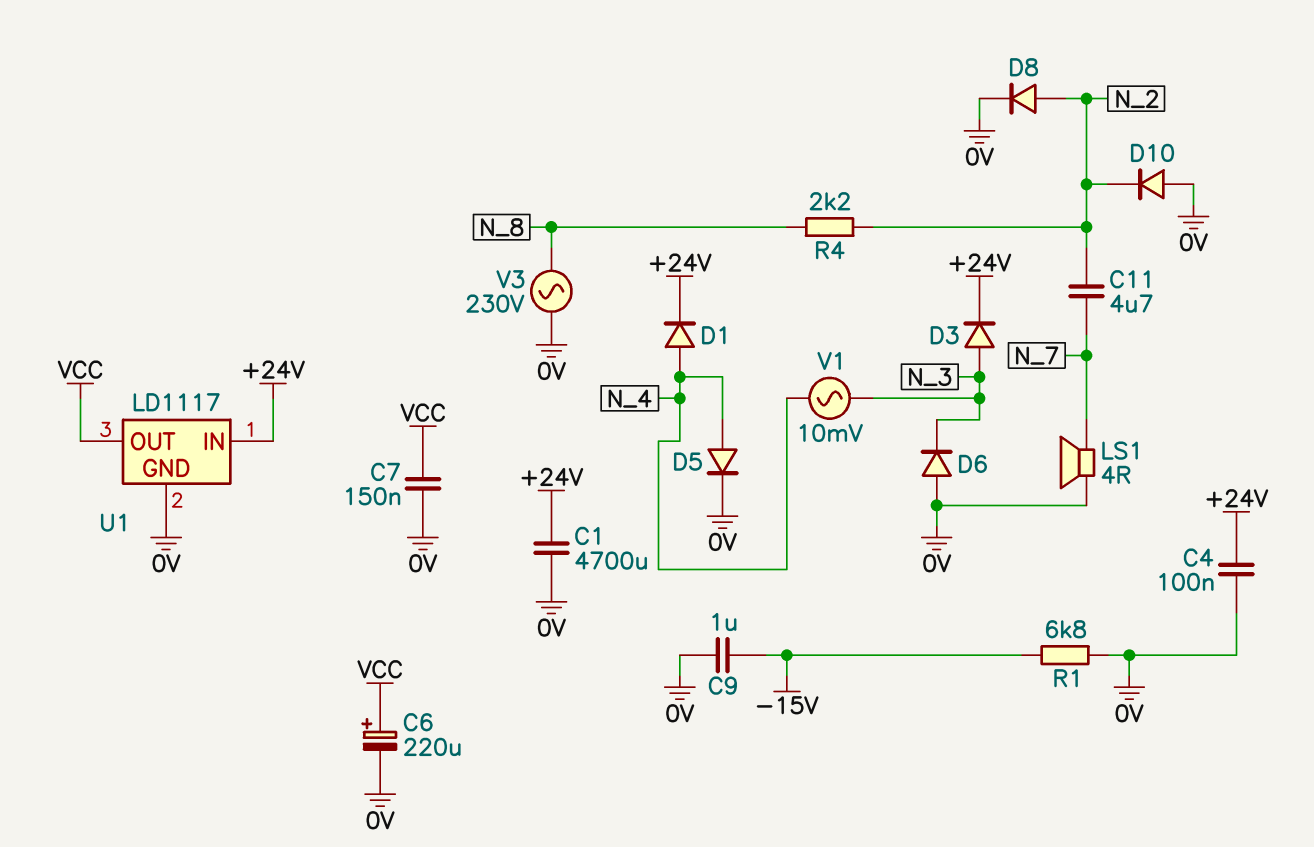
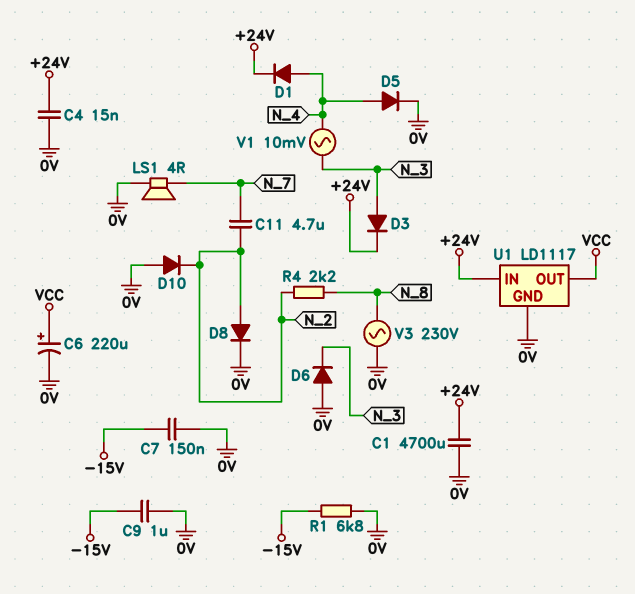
C4: 100nF (+24V, 0V) -> 15nF (+24V, 0V)
C7: 150nF (0V, VCC) -> 150nF (-15V, 0V)

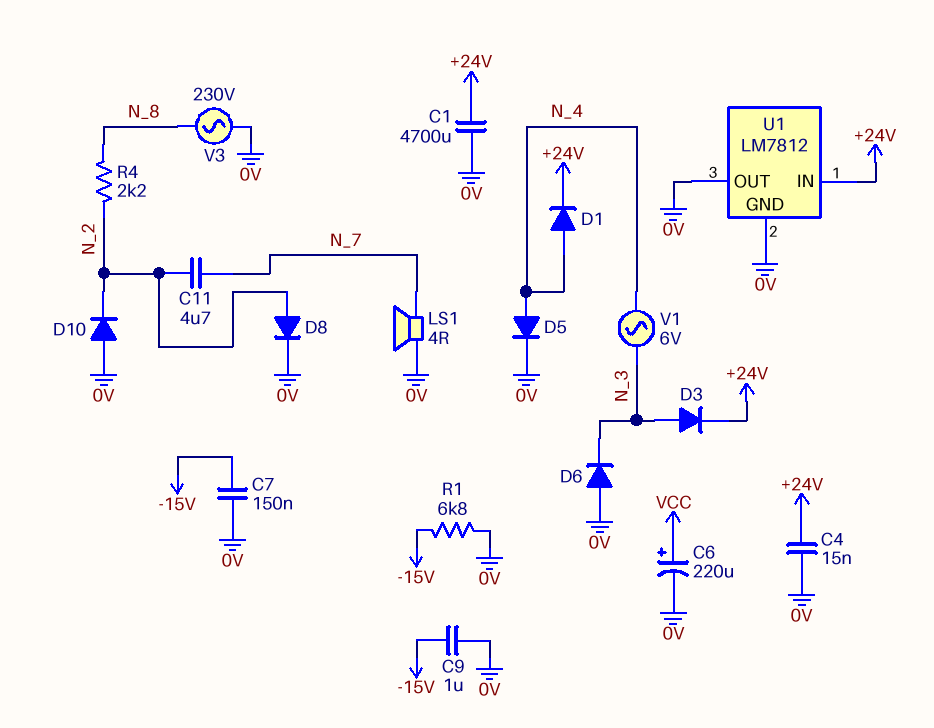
U1: LD1117 -> LM7812
U1 pin OUT: VCC -> 0V
V1: AC 10mV (N_3, N_4) -> AC 6V (N_3, N_4)

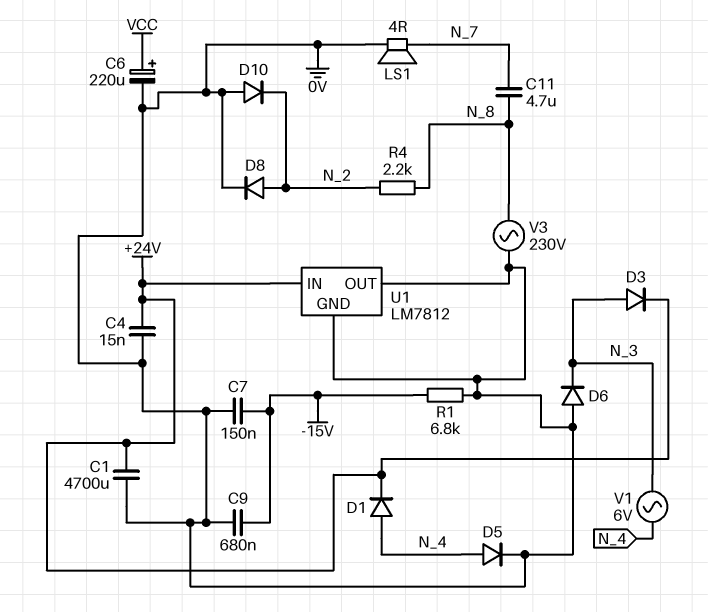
C9: 1uF (-15V, 0V) -> 680nF (-15V, 0V)
C11: 4.7uF (N_2, N_7) -> 4.7uF (N_7, N_8)

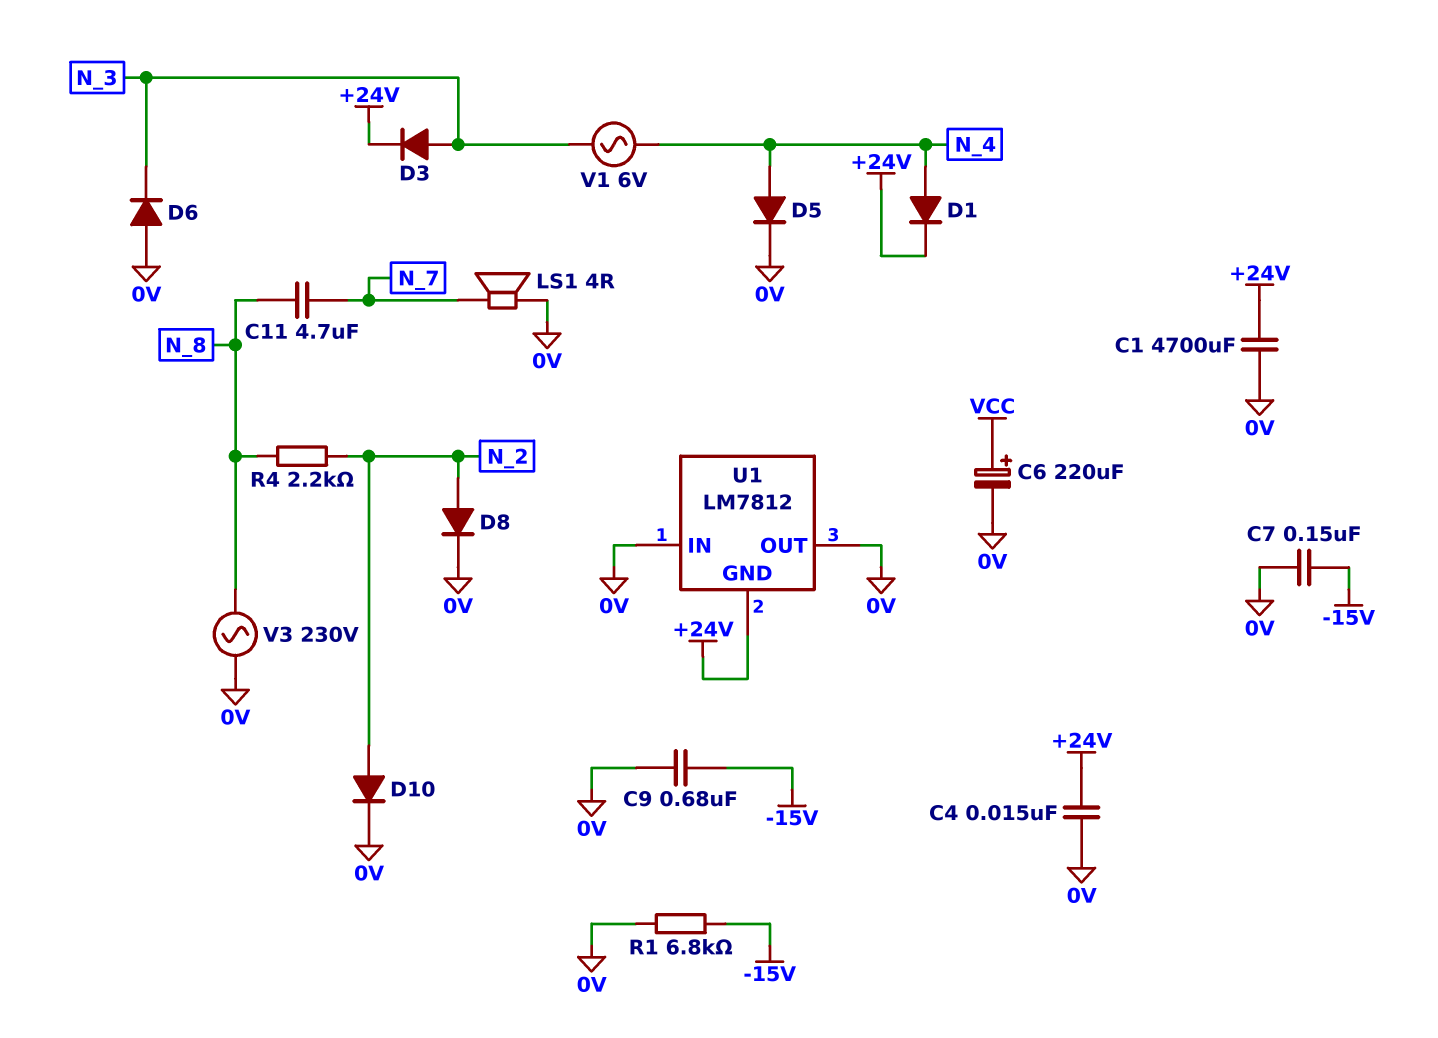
D10: diode (A 0V, K N_2) -> diode (A N_2, K 0V)
U1 pin GND: 0V -> +24V
U1 pin IN: +24V -> 0V

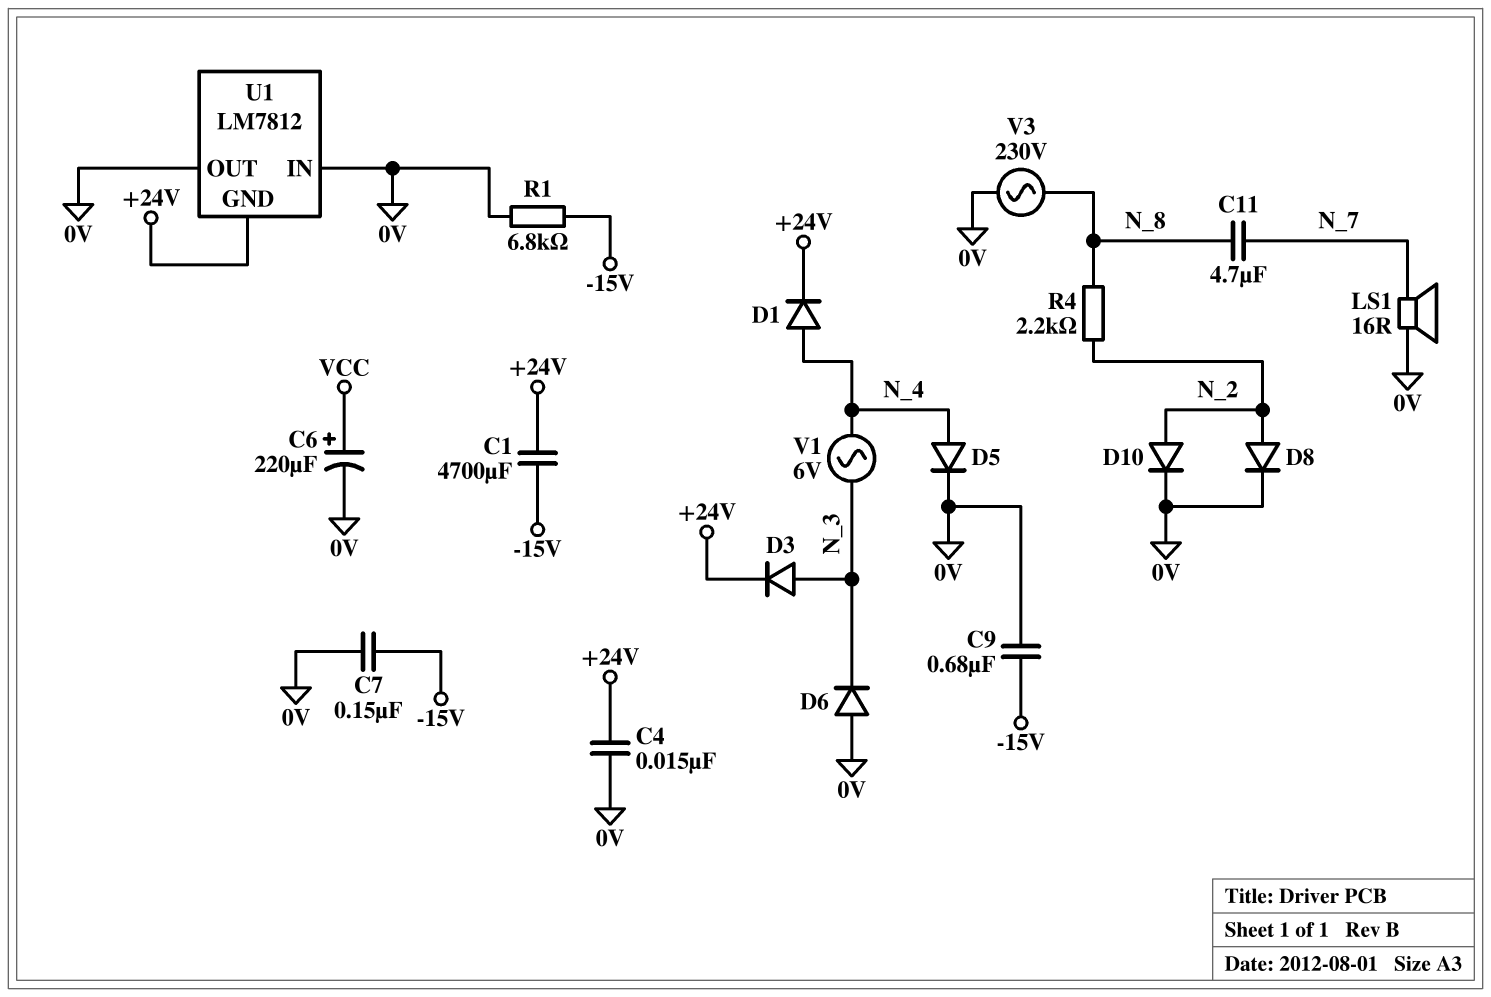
C1: 4700uF (+24V, 0V) -> 4700uF (+24V, -15V)
LS1: speaker 4R (0V, N_7) -> speaker 16R (0V, N_7)

